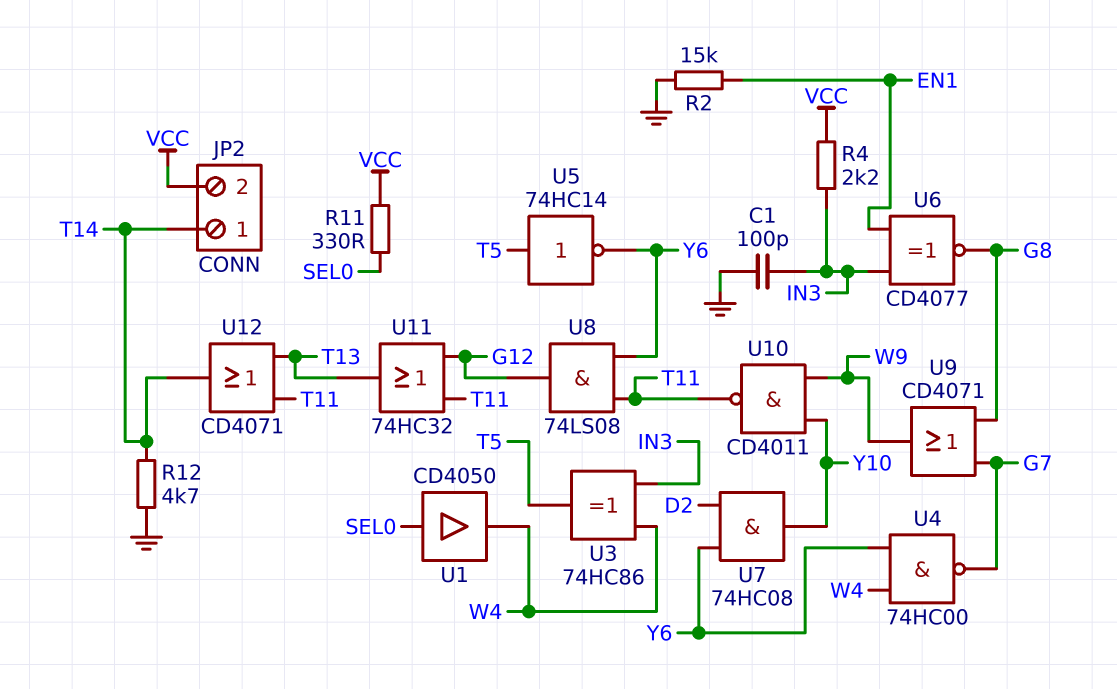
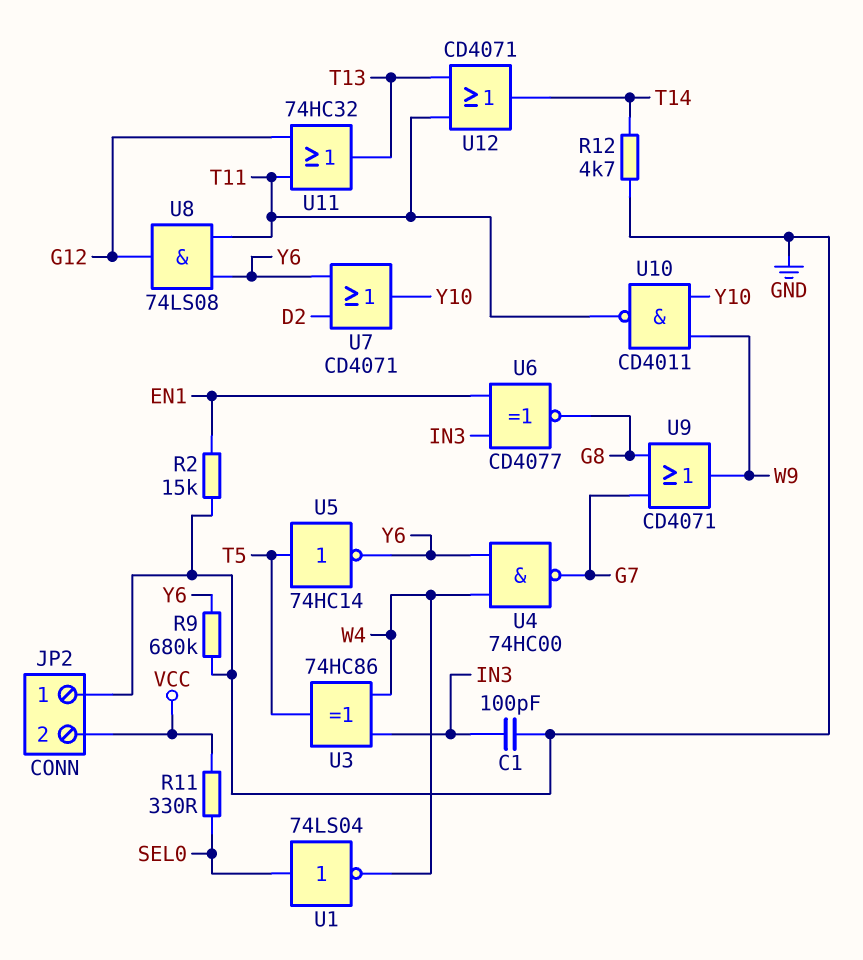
JP2 pin 1: T14 -> GND
R4: 2.2k (IN3, VCC) -> none
R9: none -> 680k (GND, Y6)
U1: buffer CD4050 (in SEL0, out W4) -> NOT 74LS04 (in SEL0, out W4)
U7: AND 74HC08 (in D2, in Y6, out Y10) -> OR CD4071 (in D2, in Y6, out Y10)

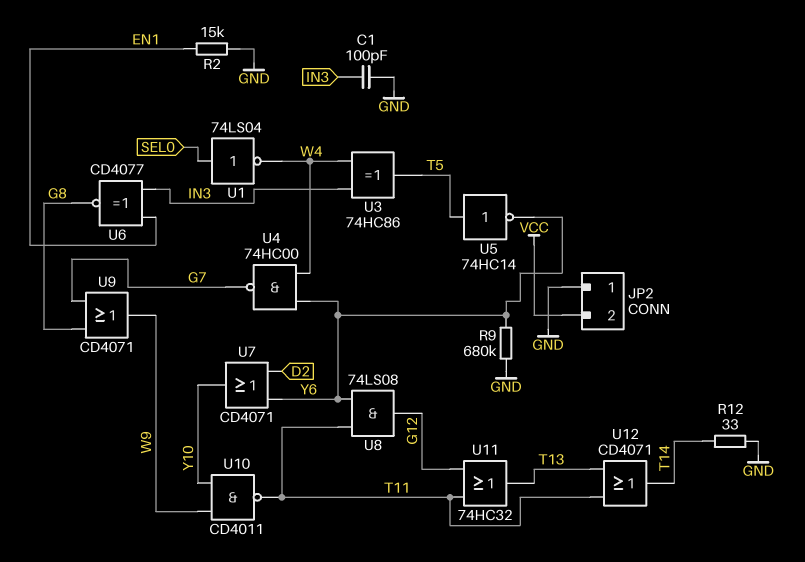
R11: 330 (SEL0, VCC) -> none
R12: 4.7k (GND, T14) -> 33 (GND, T14)

